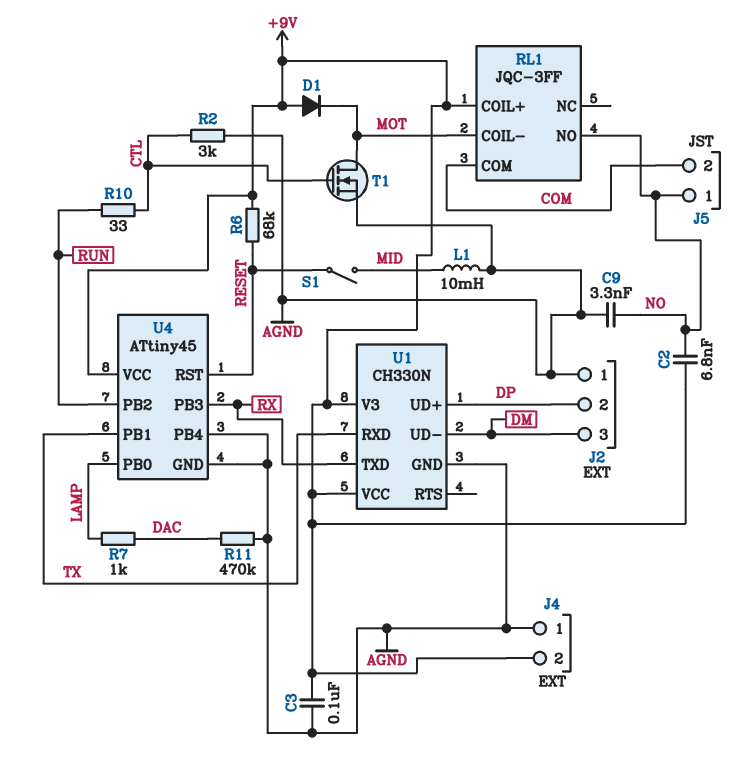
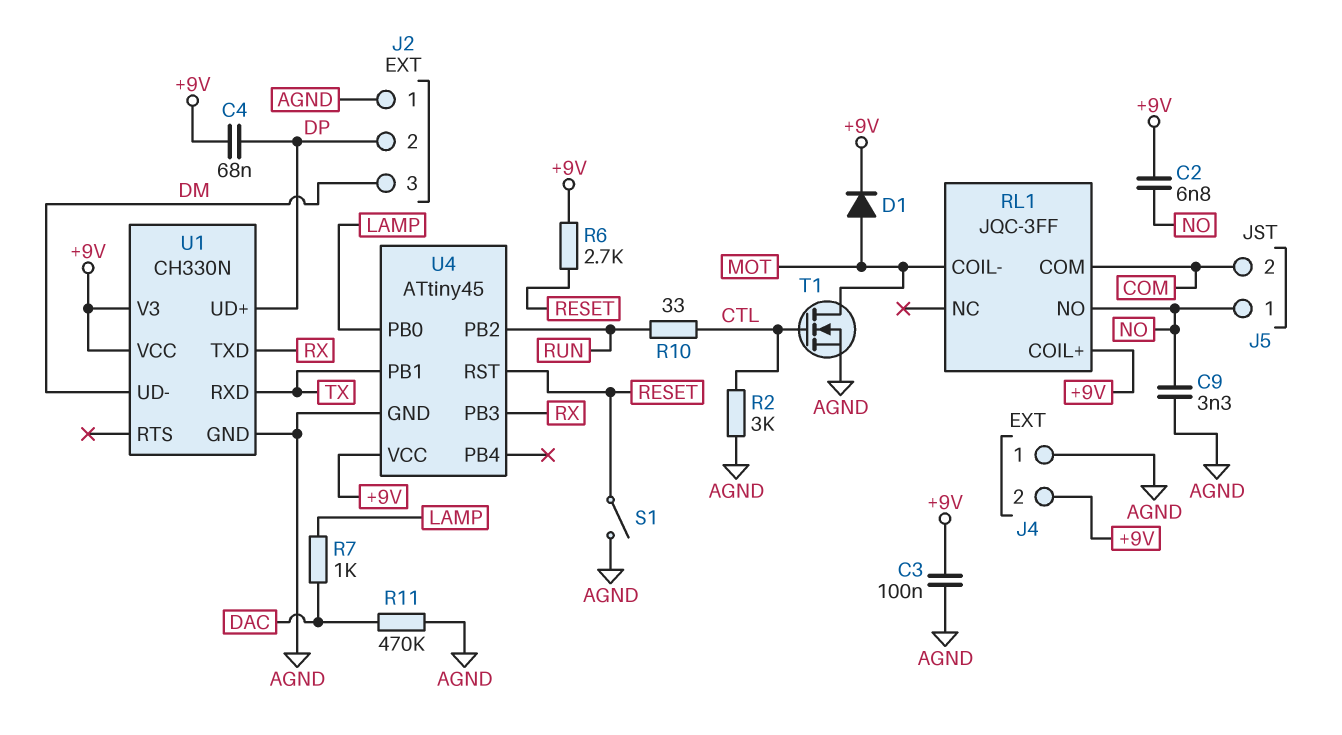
C4: none -> 68nF (+9V, DP)
D1: diode (A +9V, K MOT) -> diode (A MOT, K +9V)
L1: 10mH (AGND, MID) -> none
R6: 68k (+9V, RESET) -> 2.7k (+9V, RESET)
S1: switch (MID, RESET) -> switch (AGND, RESET)
U4 pin PB4: AGND -> none

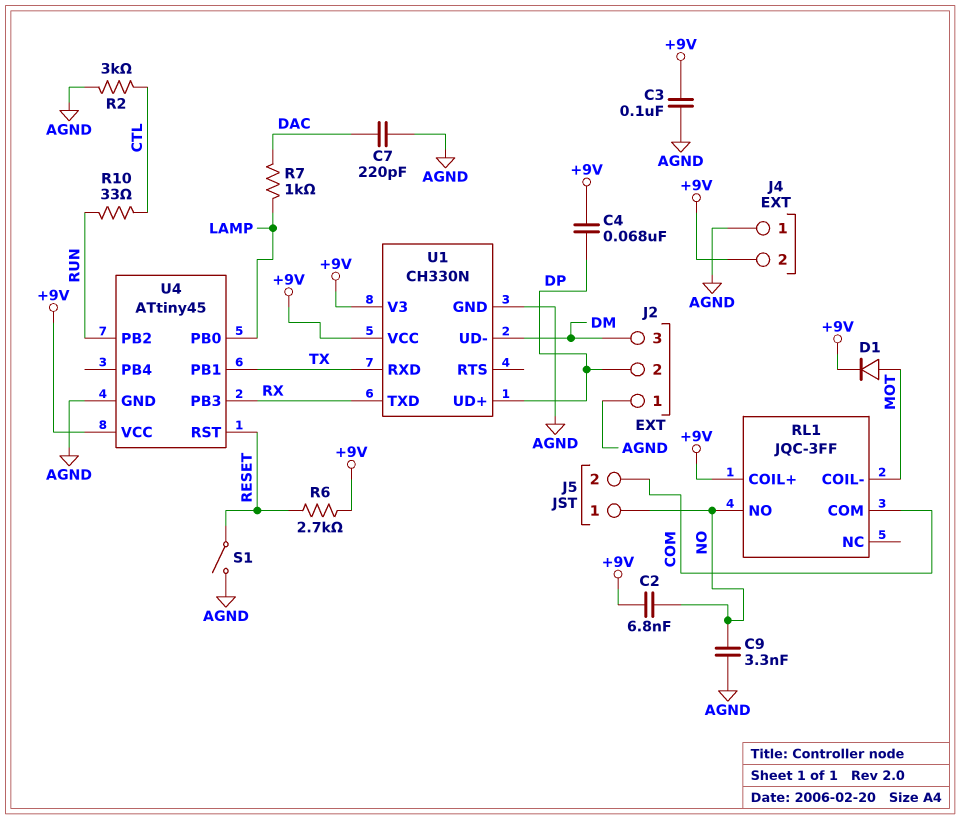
C7: none -> 220pF (AGND, DAC)
R11: 470k (AGND, DAC) -> none
T1: NMOS (G CTL, D MOT, S AGND) -> none

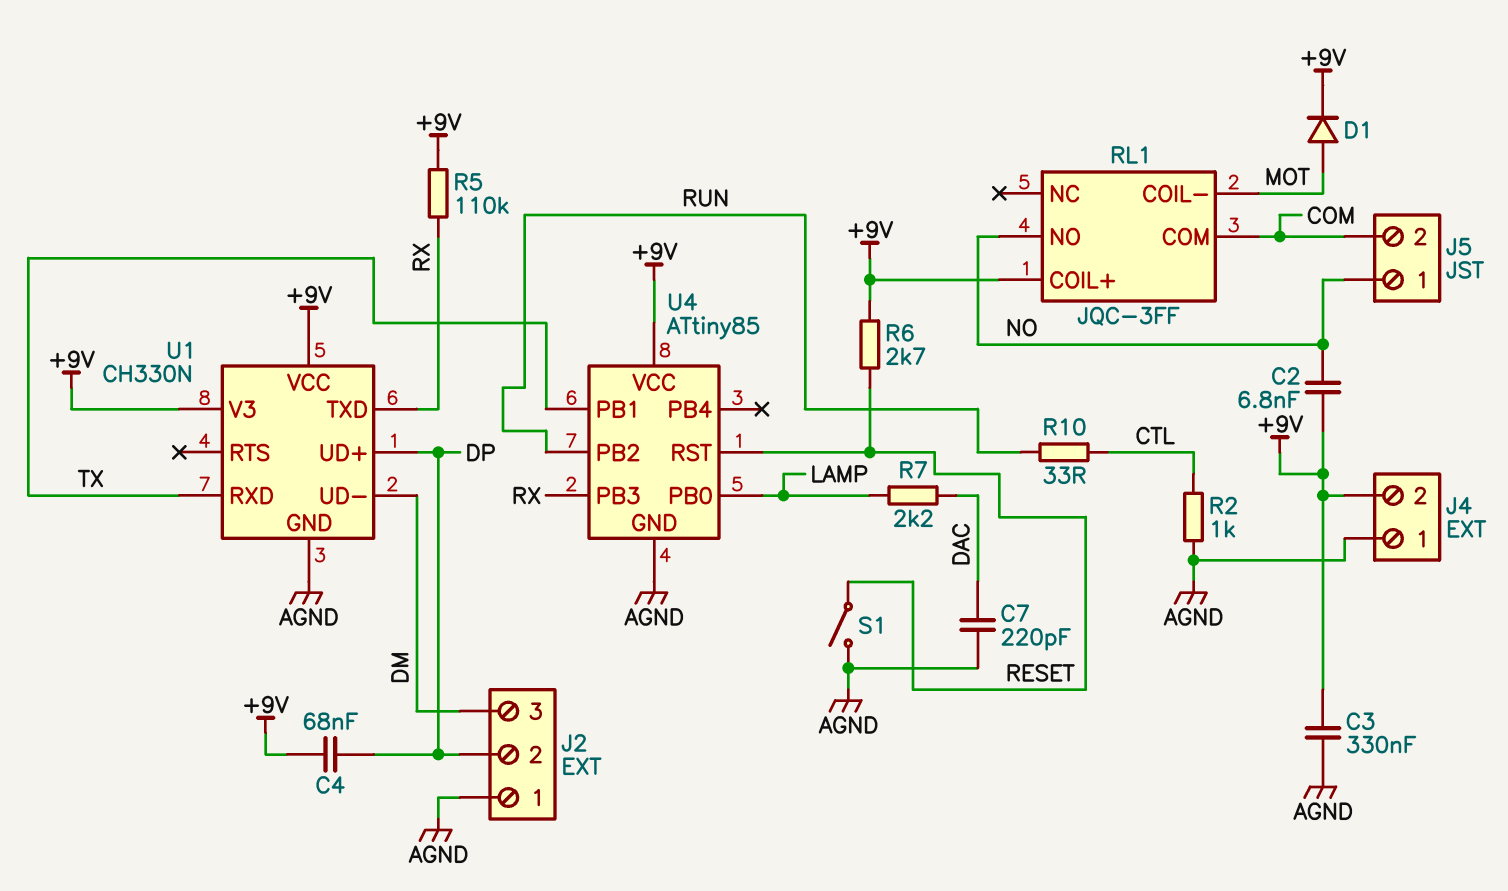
C3: 100nF (+9V, AGND) -> 330nF (+9V, AGND)
C9: 3.3nF (AGND, NO) -> none
R2: 3k (AGND, CTL) -> 1k (AGND, CTL)
R5: none -> 110k (+9V, RX)
R7: 1k (DAC, LAMP) -> 2.2k (DAC, LAMP)
U4: ATtiny45 -> ATtiny85

